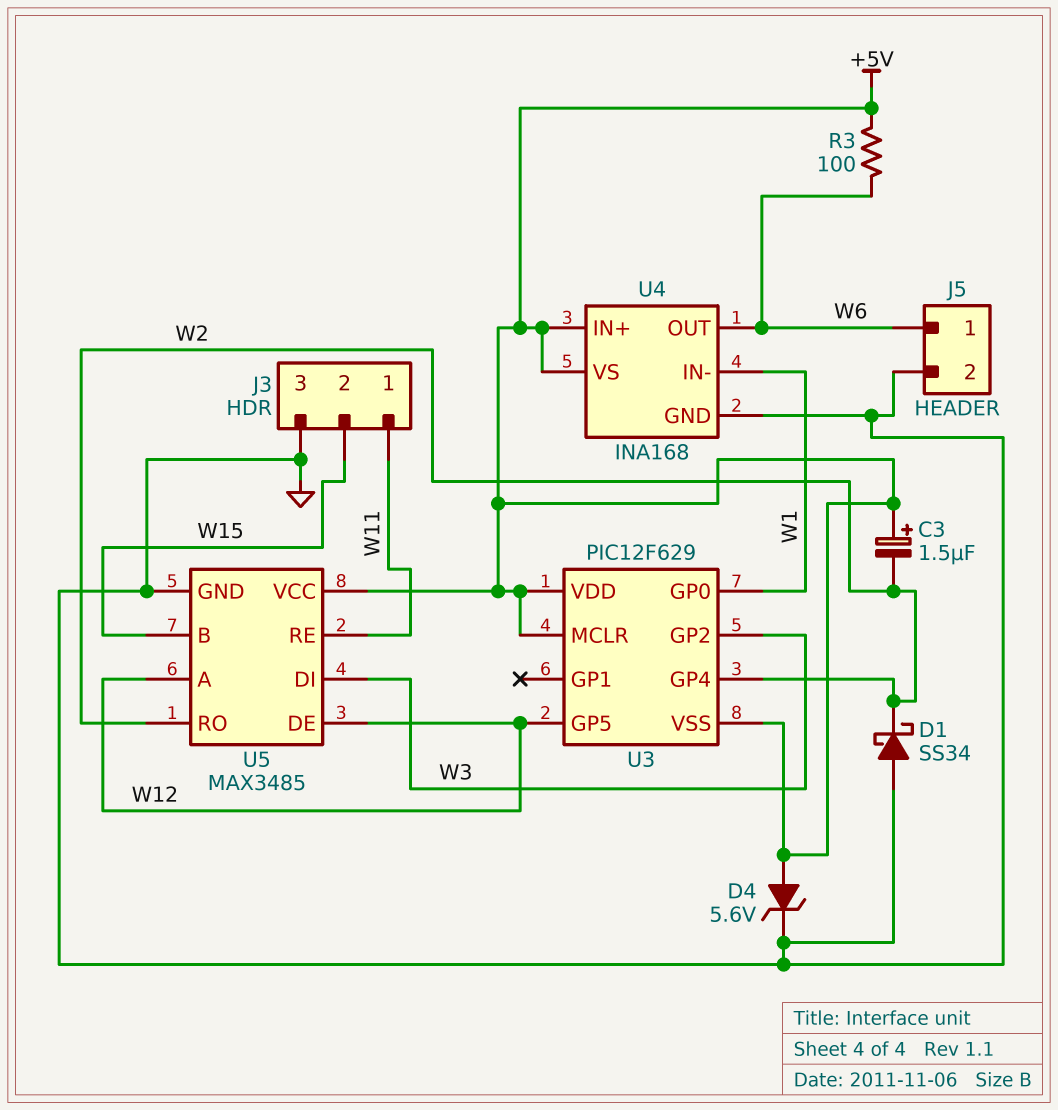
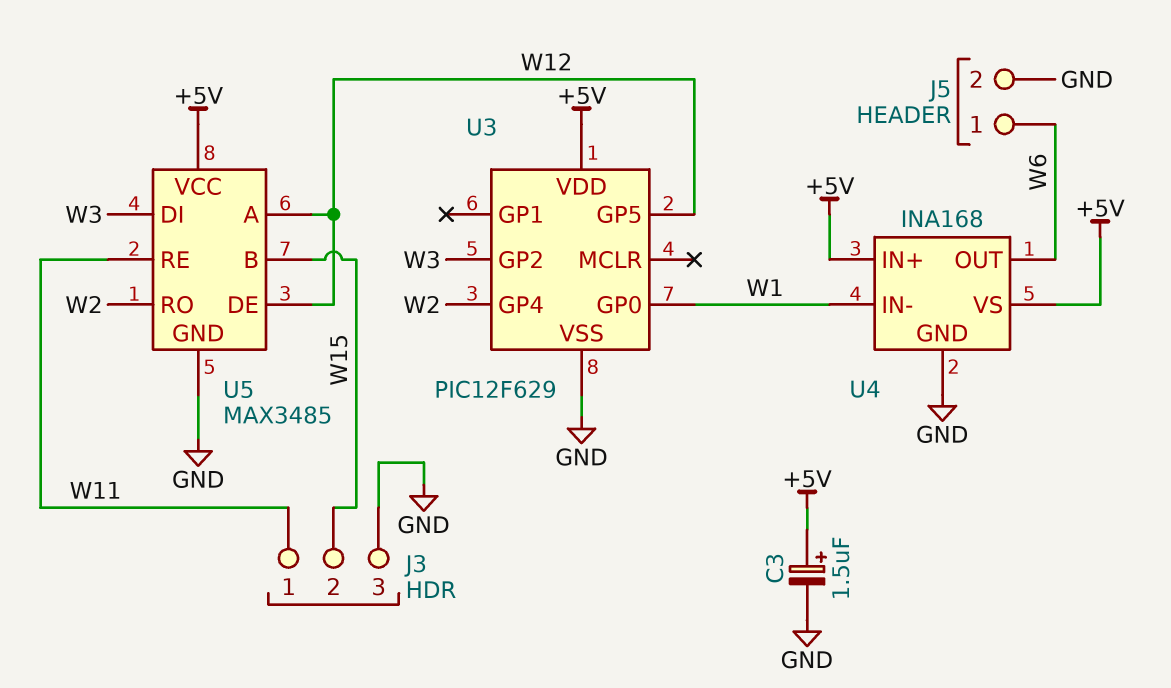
C3: 1.5uF (plus +5V, minus W2) -> 1.5uF (plus +5V, minus GND)
D1: schottky SS34 (A GND, K W2) -> none
D4: zener 5.6V (A +5V, K GND) -> none
R3: 100 (+5V, W6) -> none
U3 pin MCLR: +5V -> none
U3 pin VSS: +5V -> GND

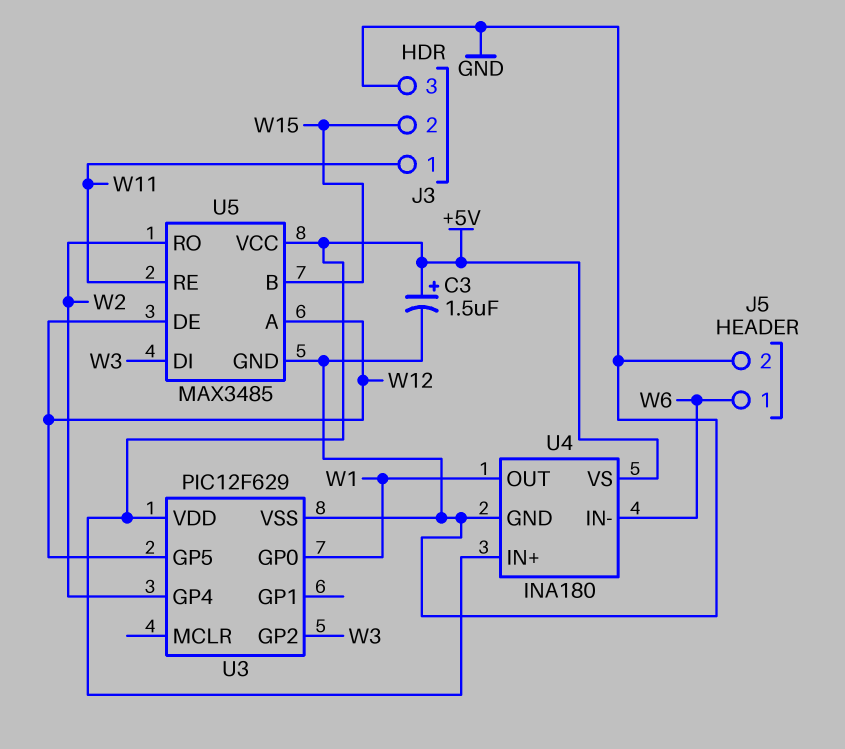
U4: INA168 -> INA180
U4 pin IN-: W1 -> W6
U4 pin OUT: W6 -> W1

